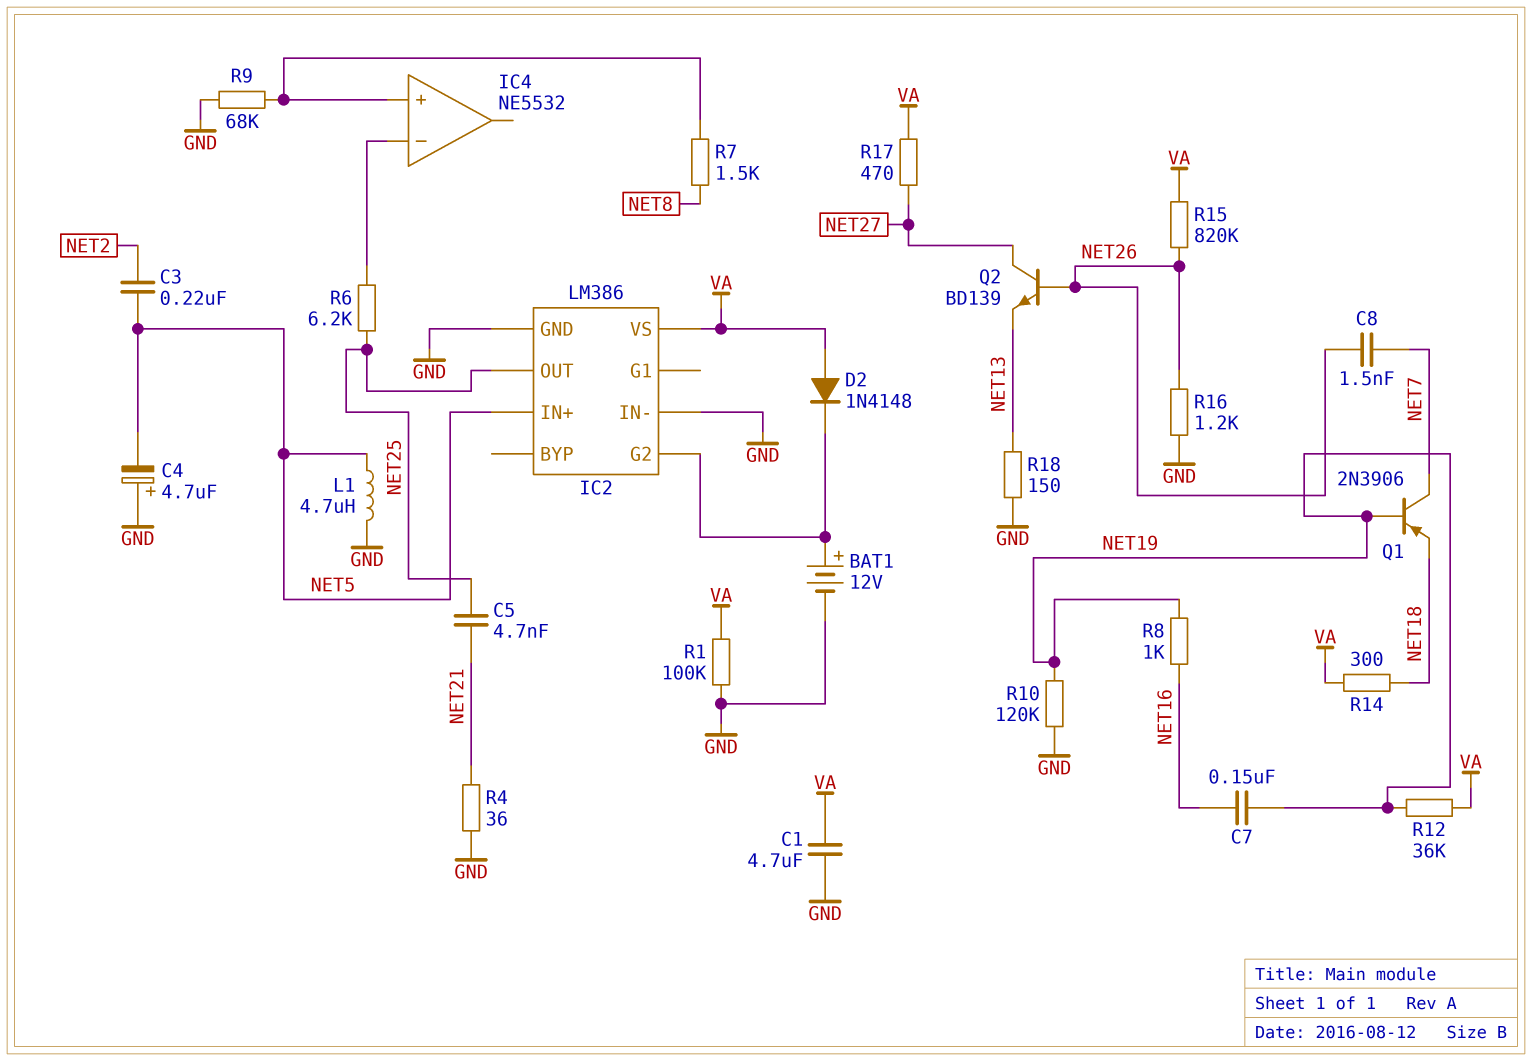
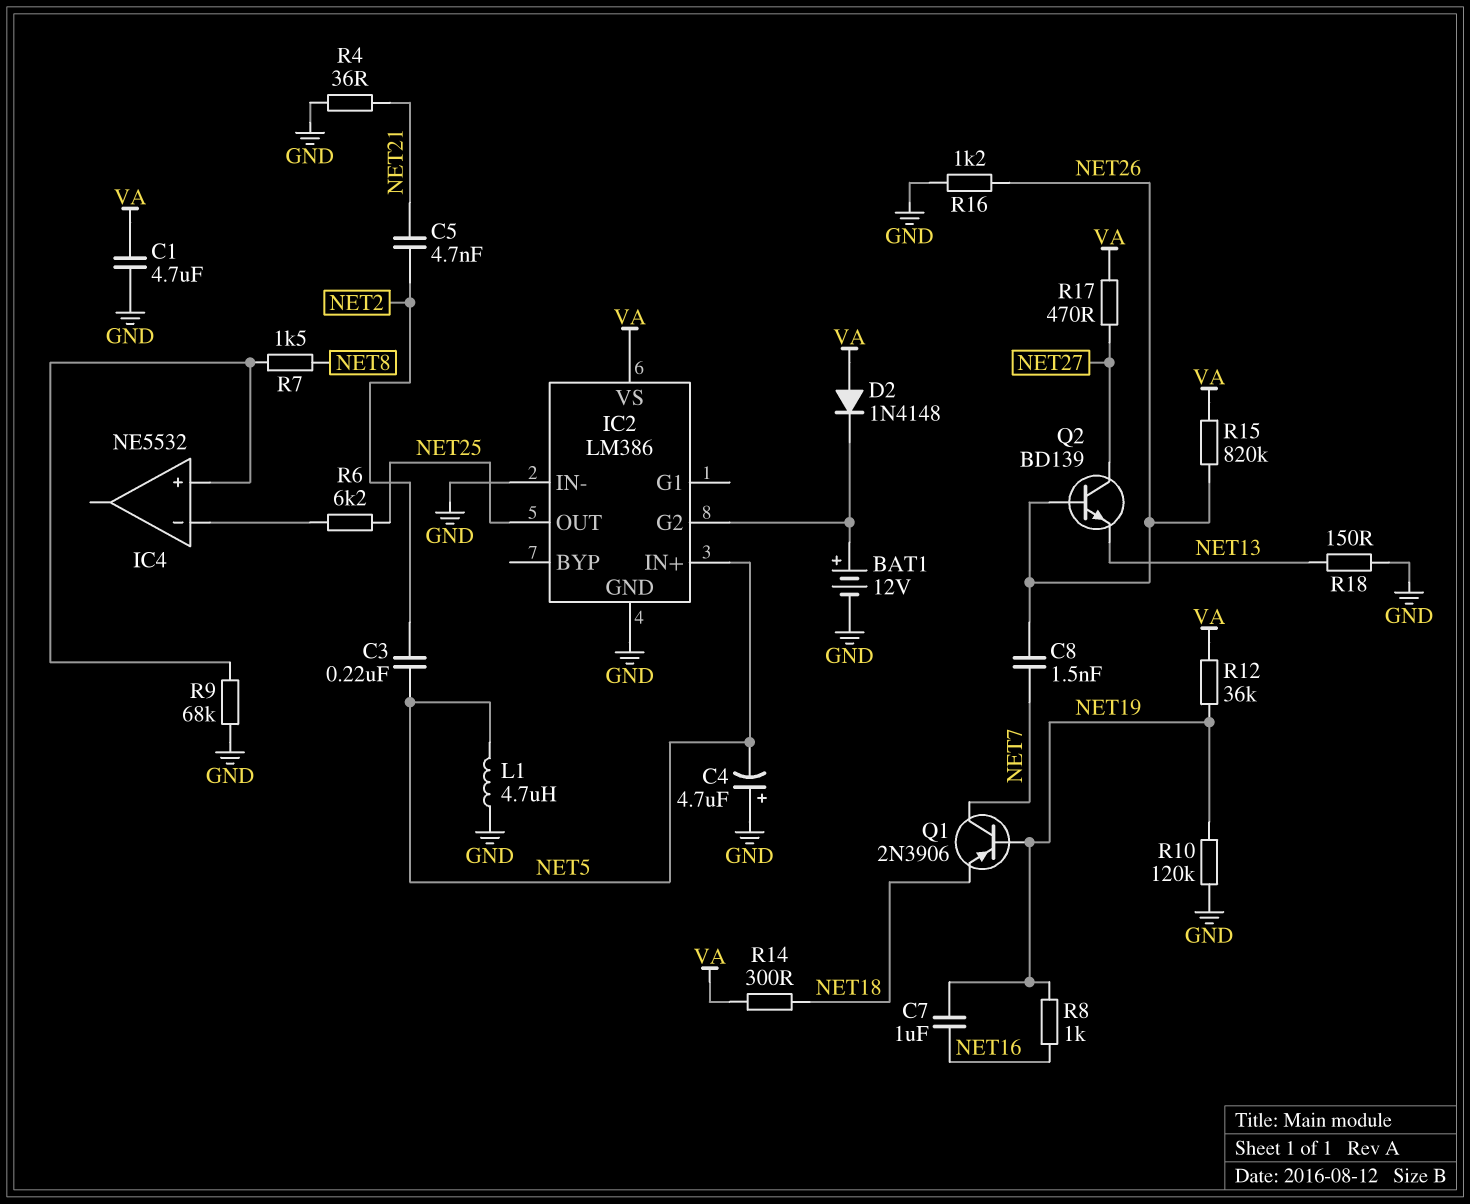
C5: 4.7nF (NET21, NET25) -> 4.7nF (NET2, NET21)
C7: 150nF (NET16, NET19) -> 1uF (NET16, NET19)
R1: 100k (GND, VA) -> none

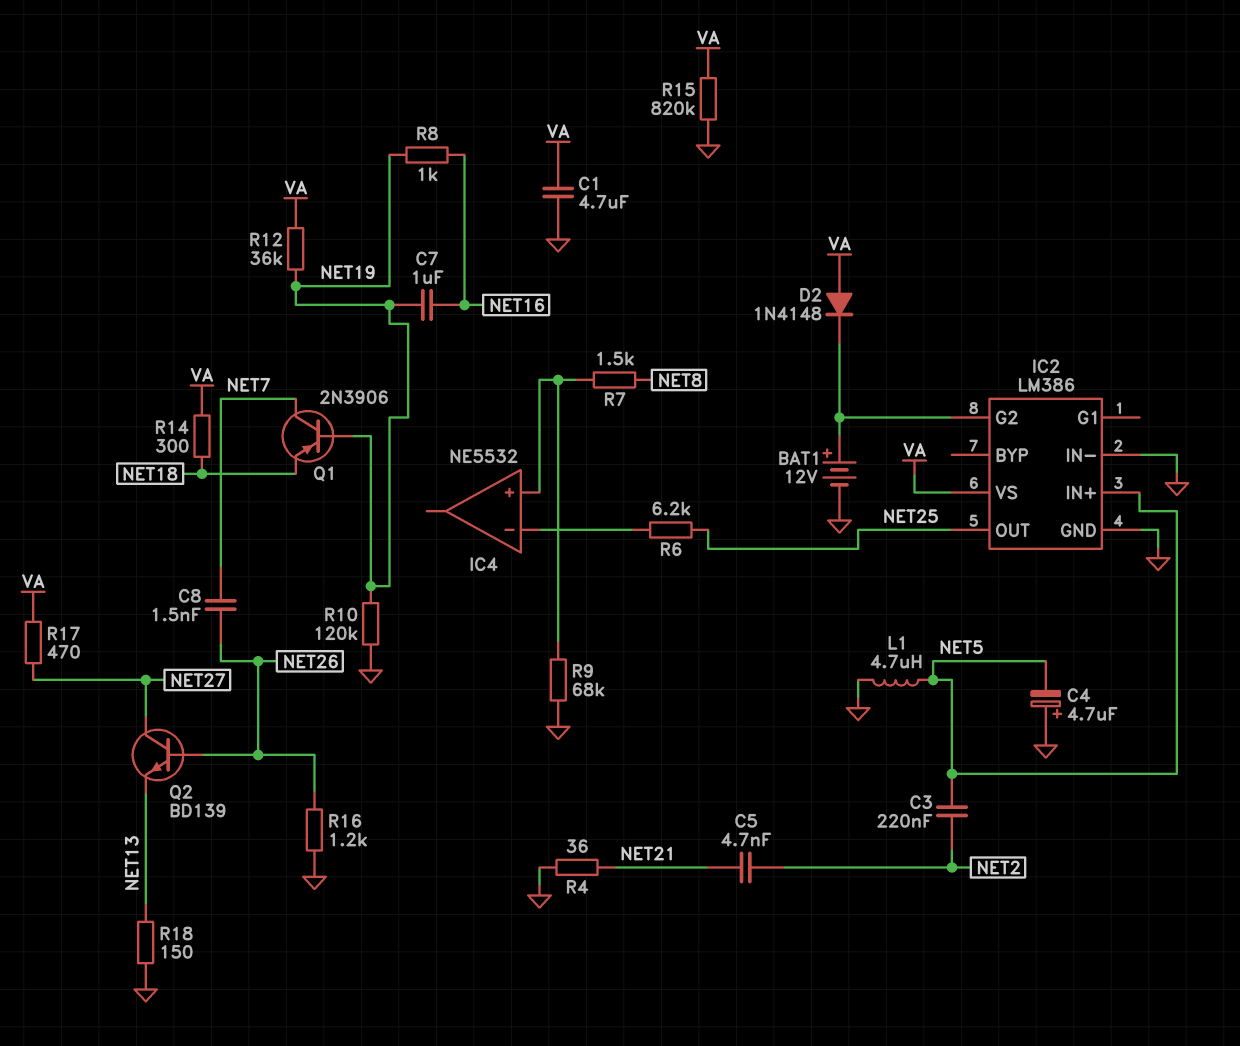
R15: 820k (NET26, VA) -> 820k (GND, VA)

